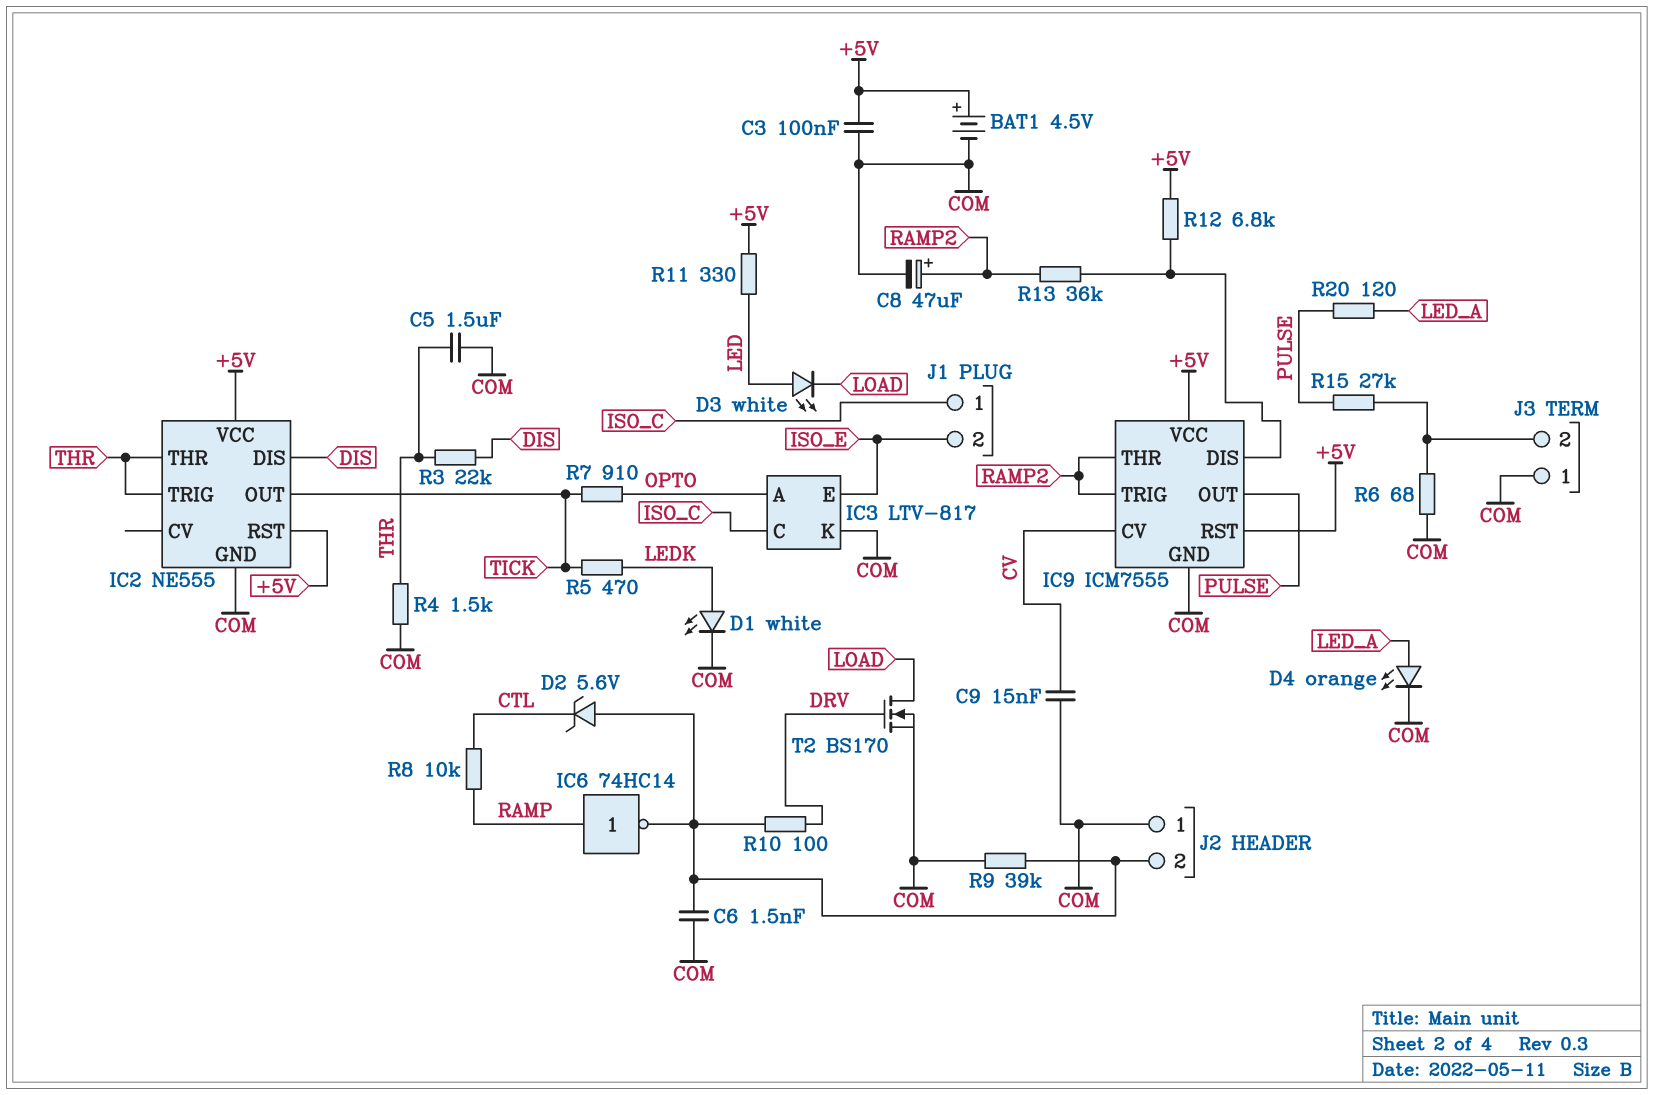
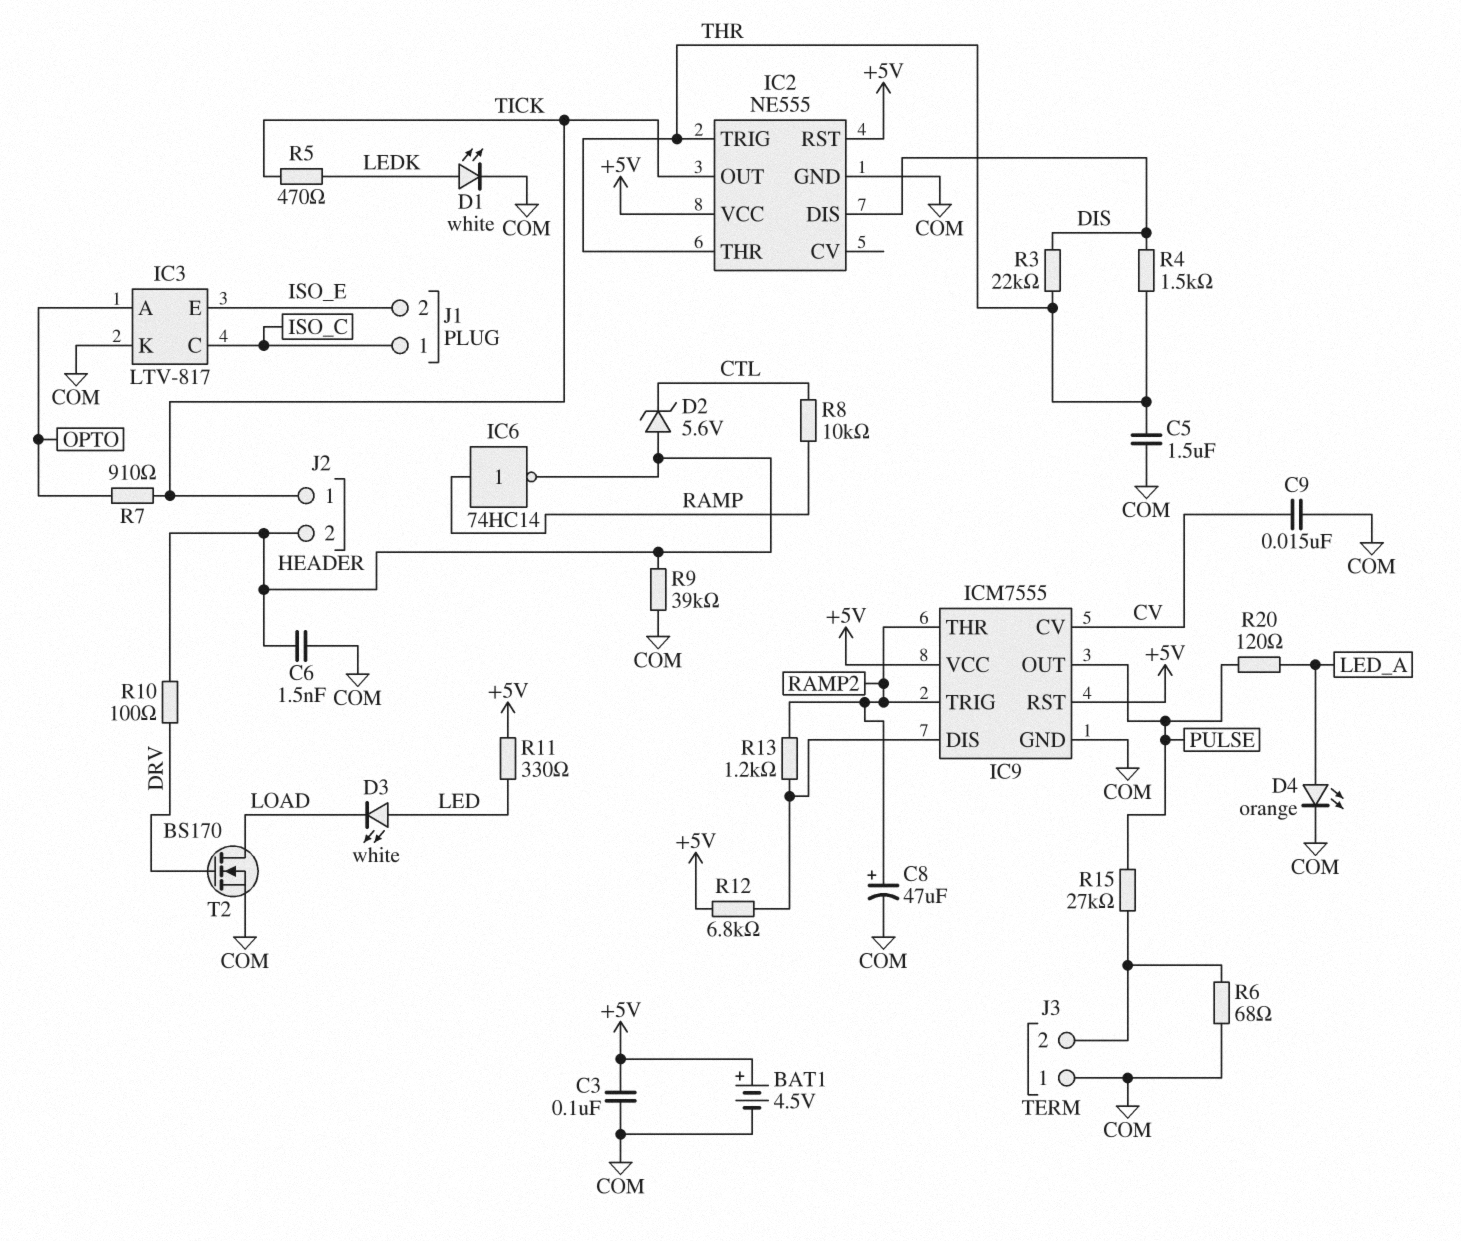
J2 pin 1: COM -> TICK
R4: 1.5k (COM, THR) -> 1.5k (DIS, THR)
R13: 36k (IC9/DIS, RAMP2) -> 1.2k (IC9/DIS, RAMP2)

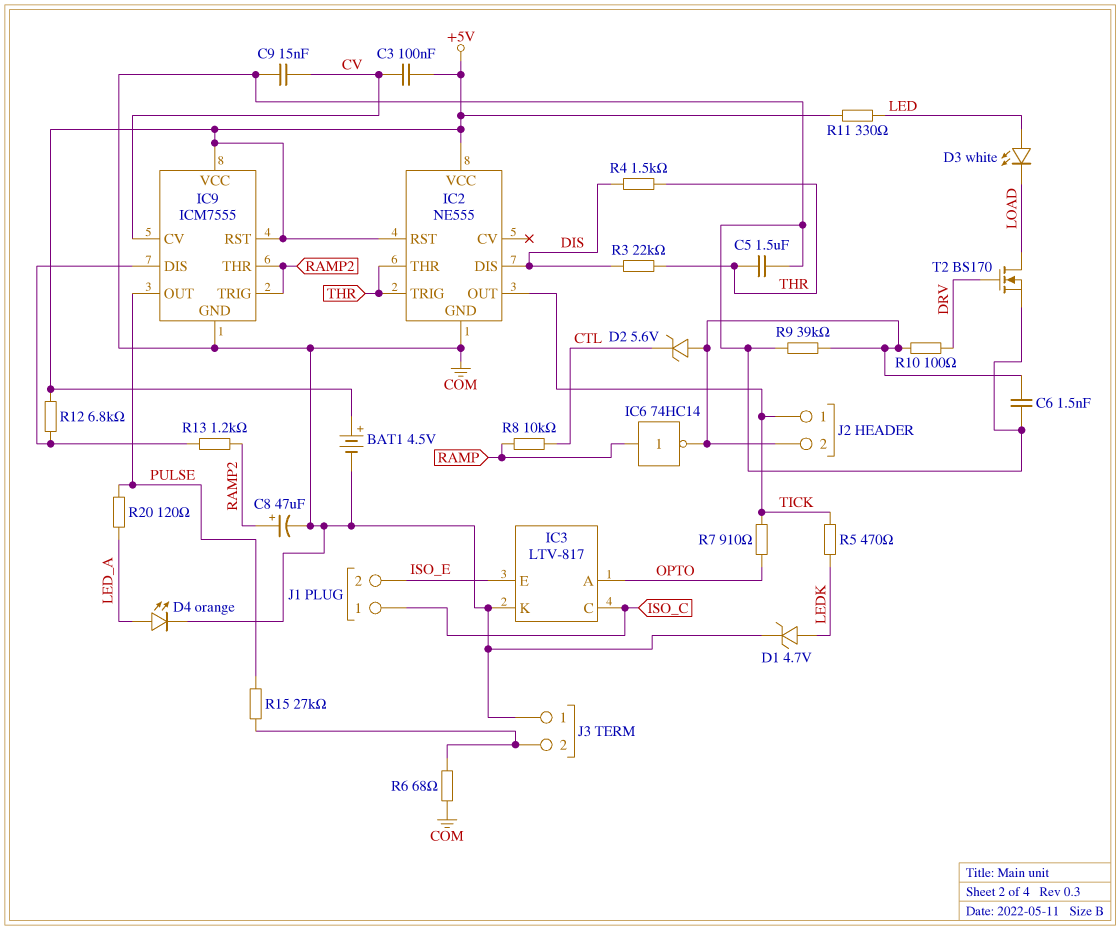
C3: 100nF (+5V, COM) -> 100nF (+5V, CV)
D1: LED white (A LEDK, K COM) -> zener 4.7V (A LEDK, K COM)

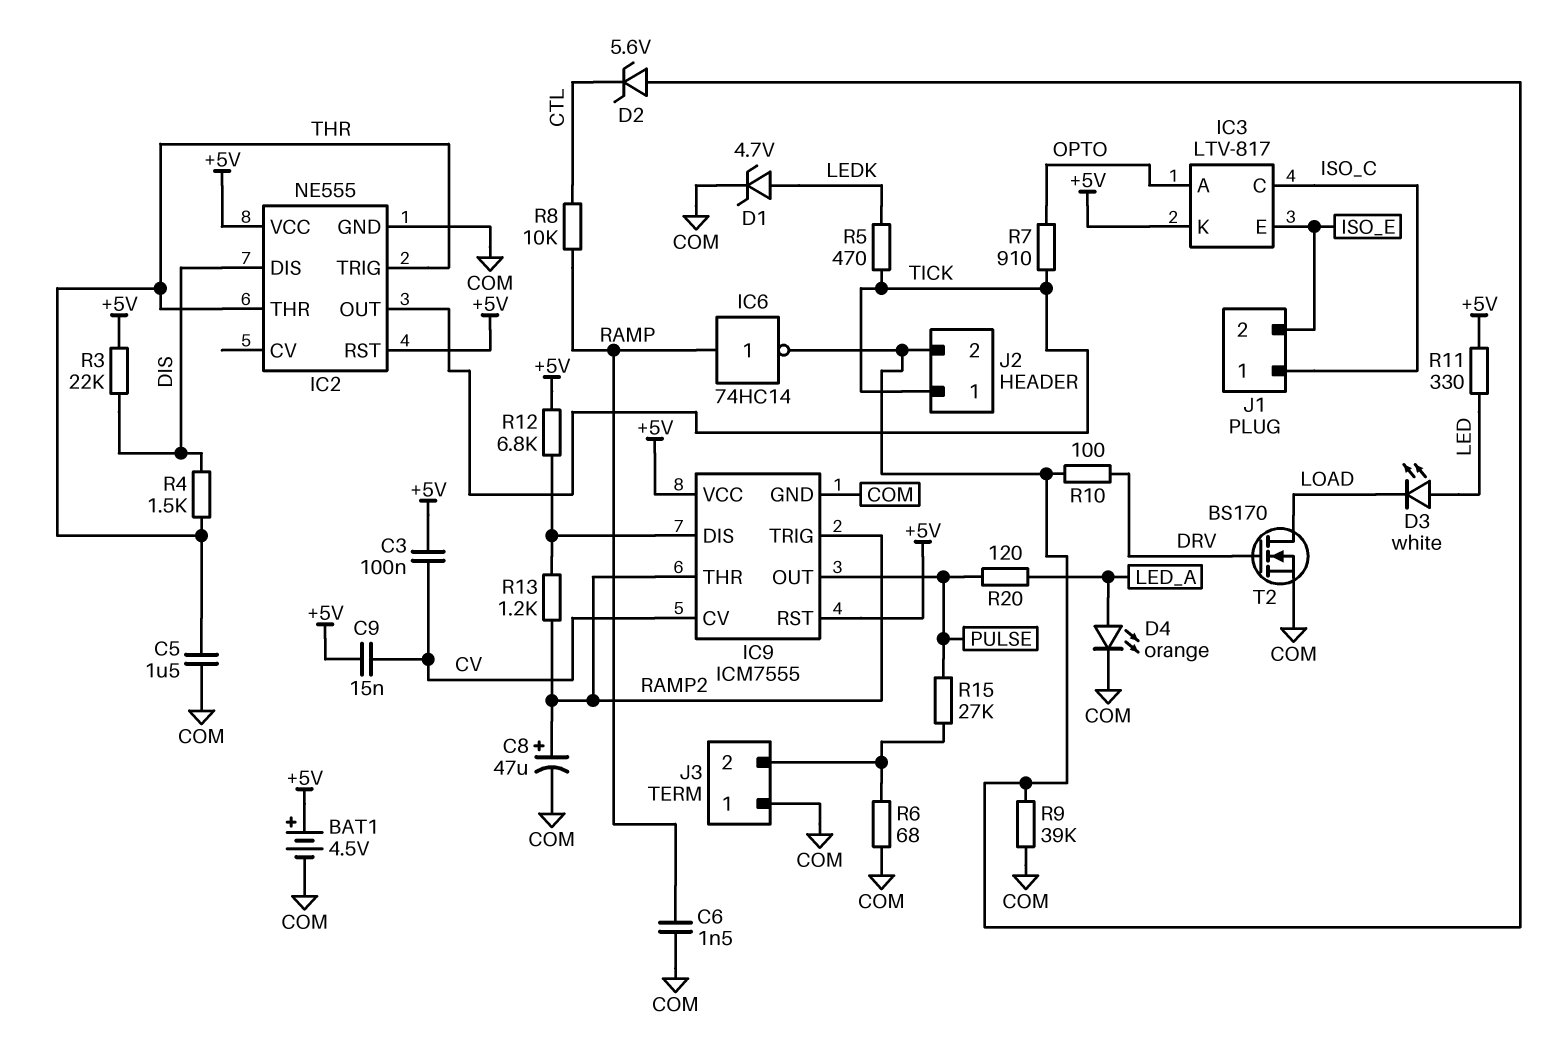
C6: 1.5nF (COM, J2/2) -> 1.5nF (COM, RAMP)
C9: 15nF (COM, CV) -> 15nF (+5V, CV)
IC3 pin K: COM -> +5V
R3: 22k (DIS, THR) -> 22k (+5V, DIS)

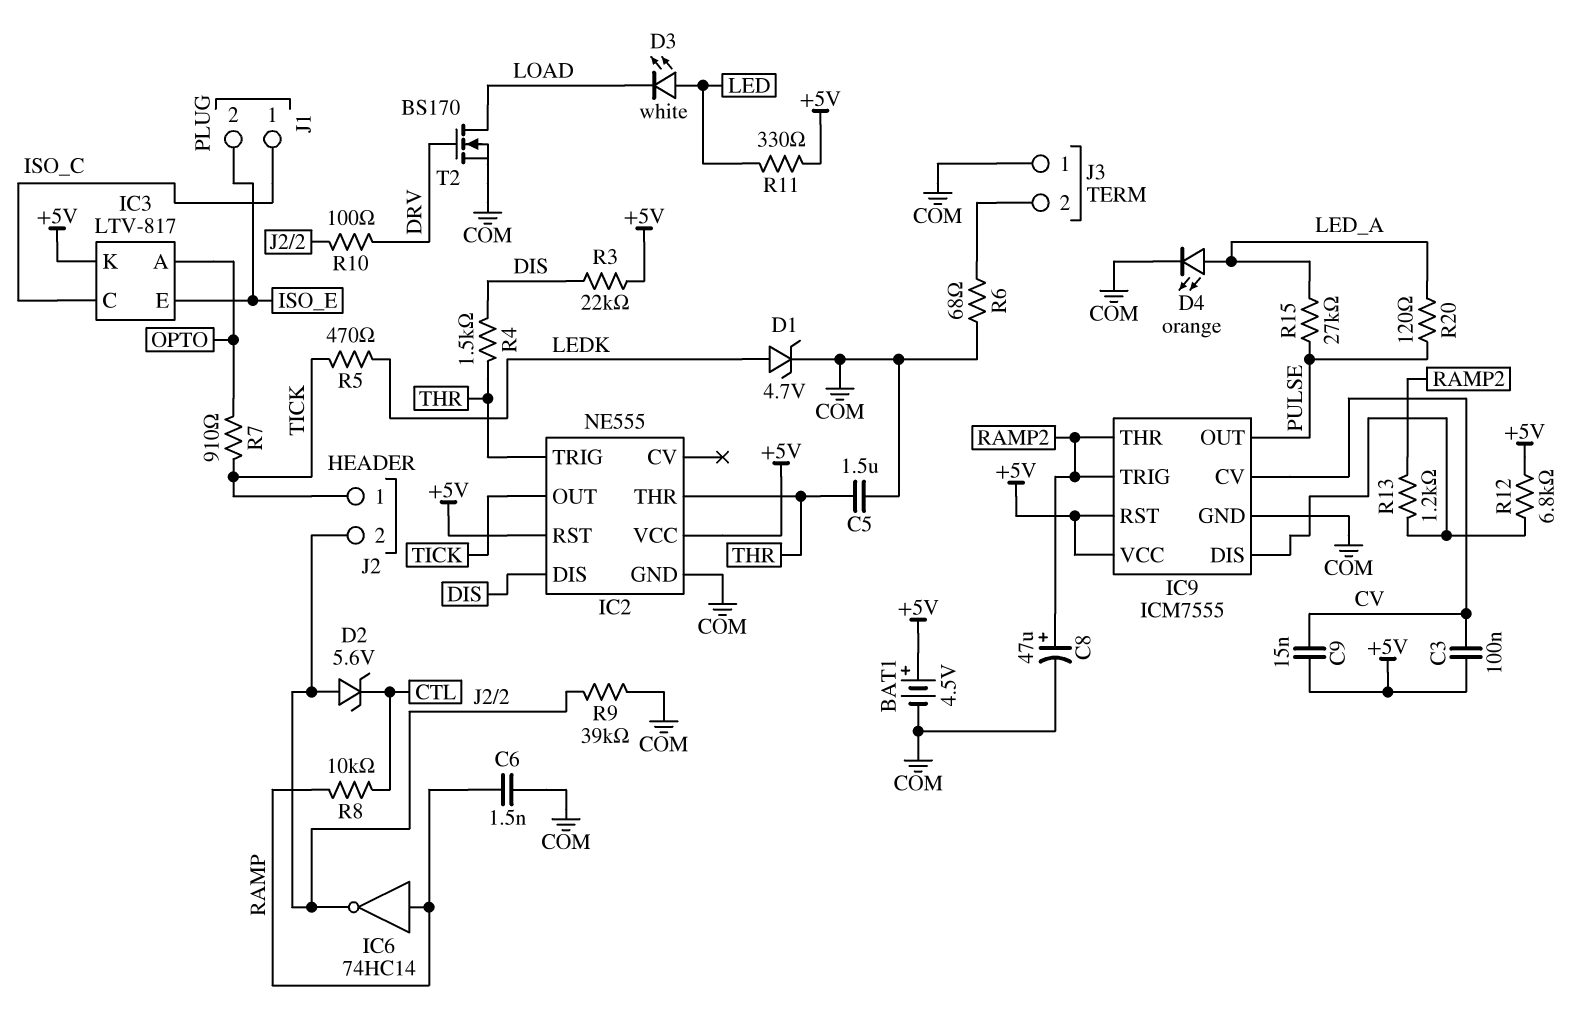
R15: 27k (J3/2, PULSE) -> 27k (LED_A, PULSE)

